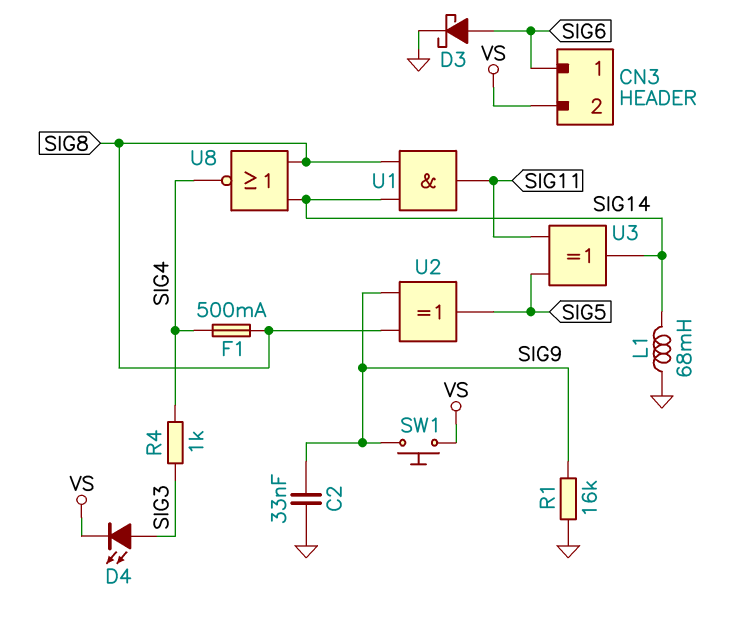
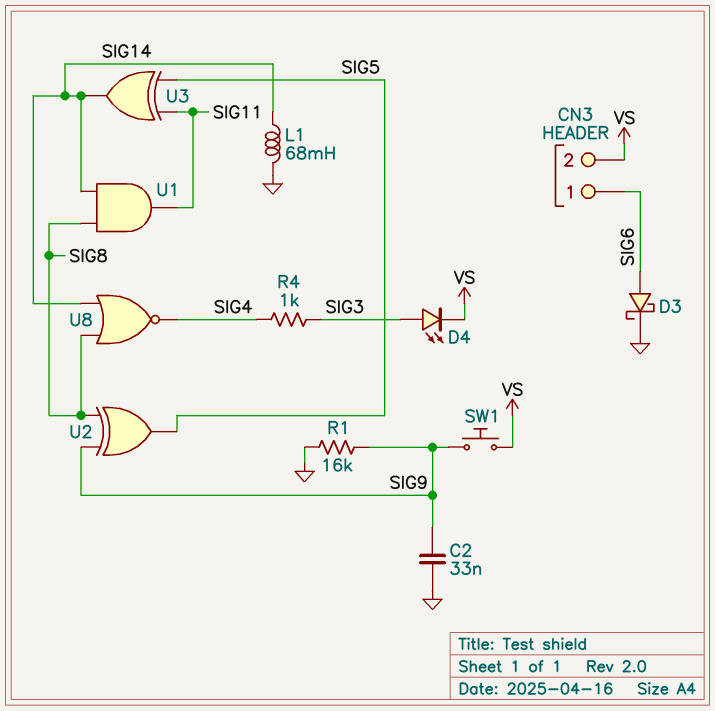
F1: 500mA (SIG4, SIG8) -> none

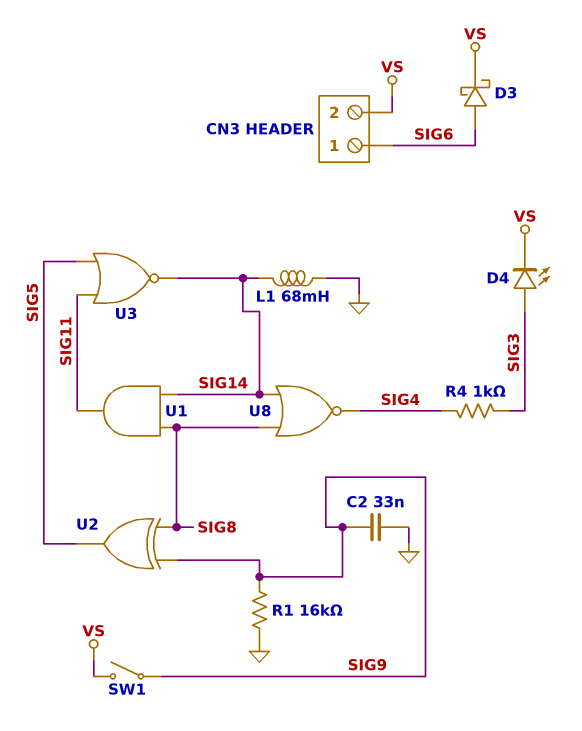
D3: schottky (A SIG6, K GND) -> schottky (A SIG6, K VS)
SW1: button (SIG9, VS) -> switch (SIG9, VS)
U3: XOR (in SIG5, in SIG11, out SIG14) -> NOR (in SIG5, in SIG11, out SIG14)

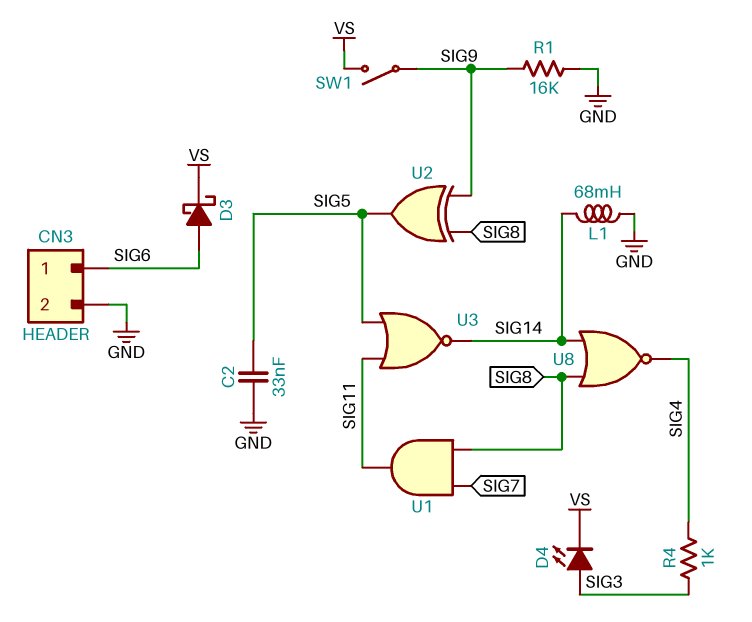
C2: 33nF (GND, SIG9) -> 33nF (GND, SIG5)
CN3 pin 2: VS -> GND
U1: AND (in SIG8, in SIG14, out SIG11) -> AND (in SIG7, in SIG8, out SIG11)

